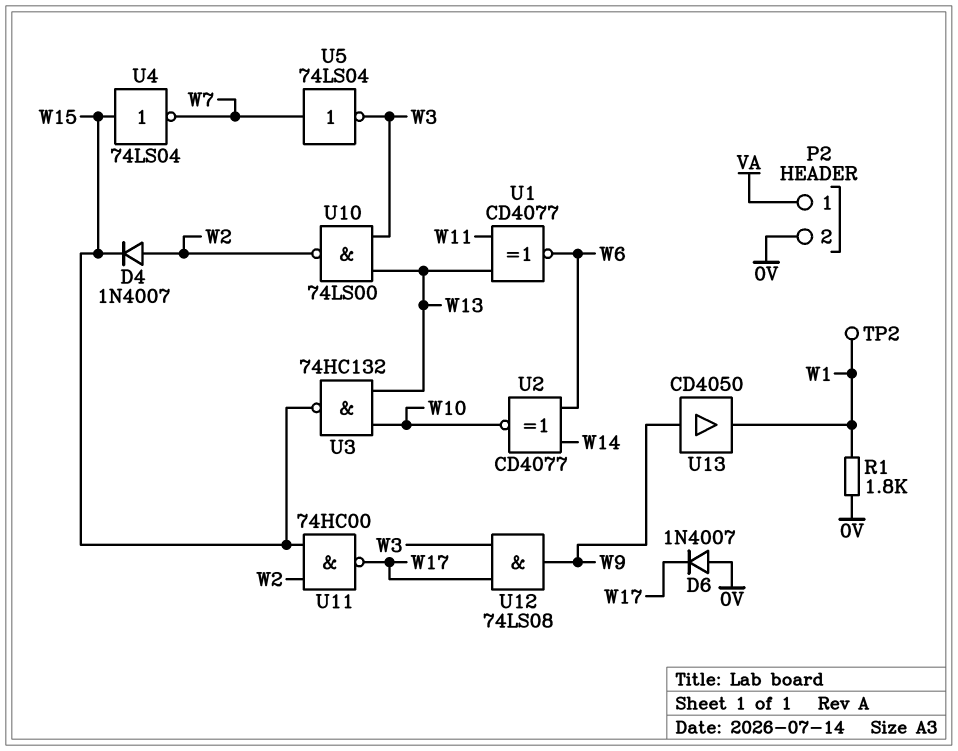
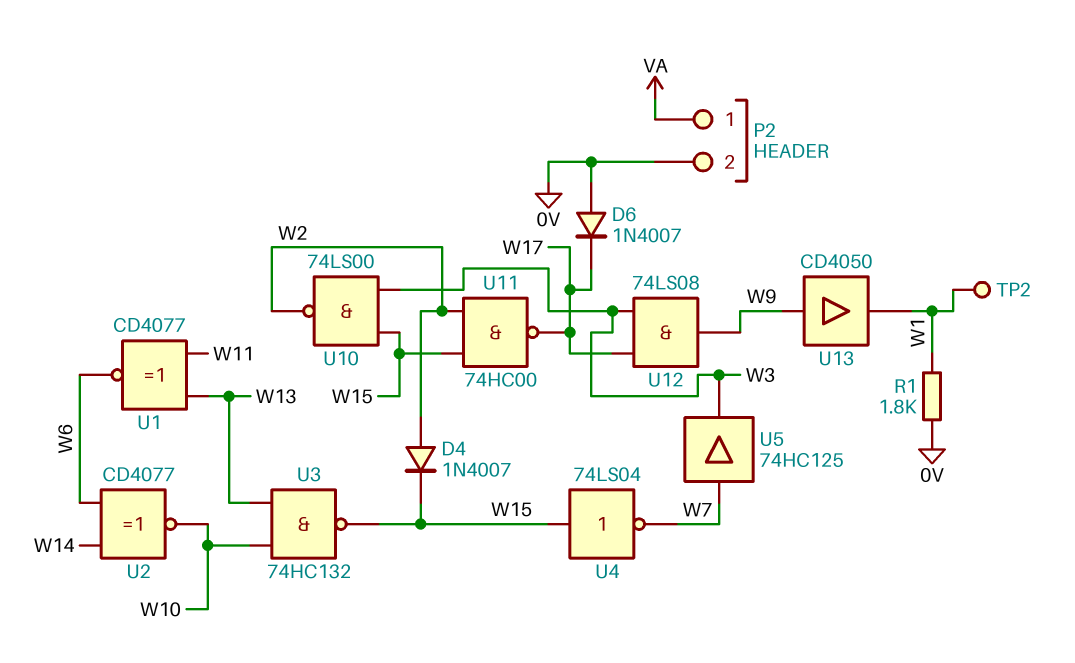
U5: NOT 74LS04 (in W7, out W3) -> buffer 74HC125 (in W7, out W3)
U10: NAND 74LS00 (in W3, in W13, out W2) -> NAND 74LS00 (in W3, in W15, out W2)

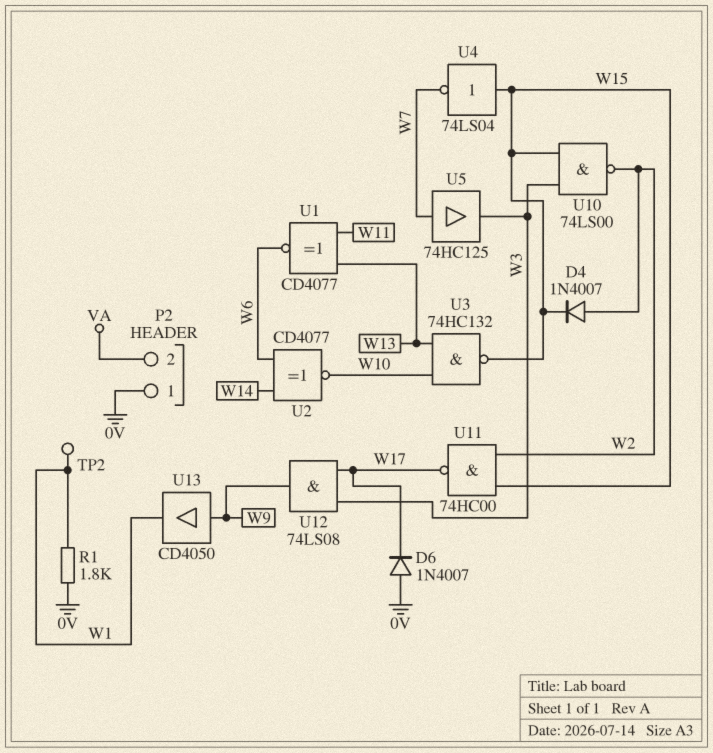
P2 pin 1: VA -> 0V
P2 pin 2: 0V -> VA

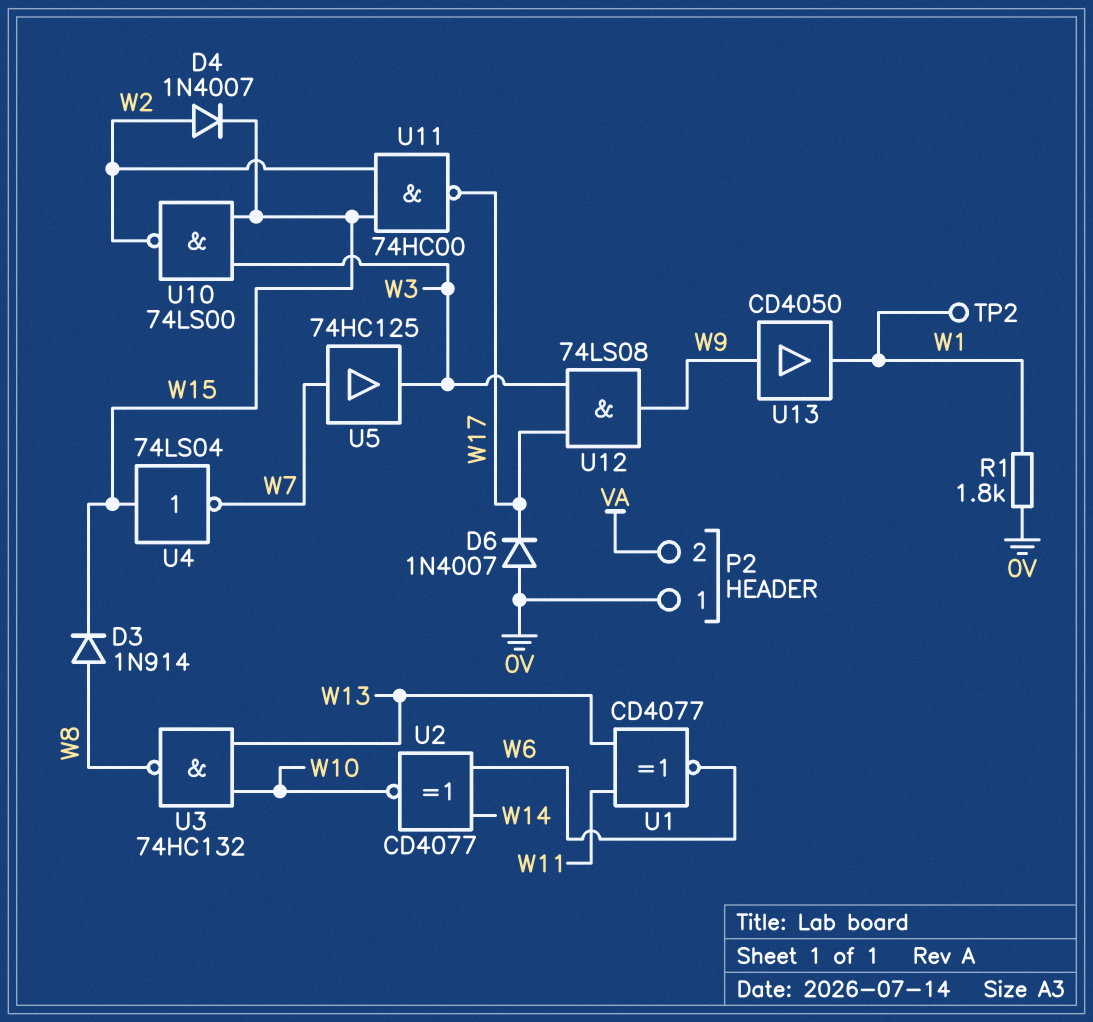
D3: none -> diode 1N914 (A W8, K W15)
U3: NAND 74HC132 (in W10, in W13, out W15) -> NAND 74HC132 (in W10, in W13, out W8)

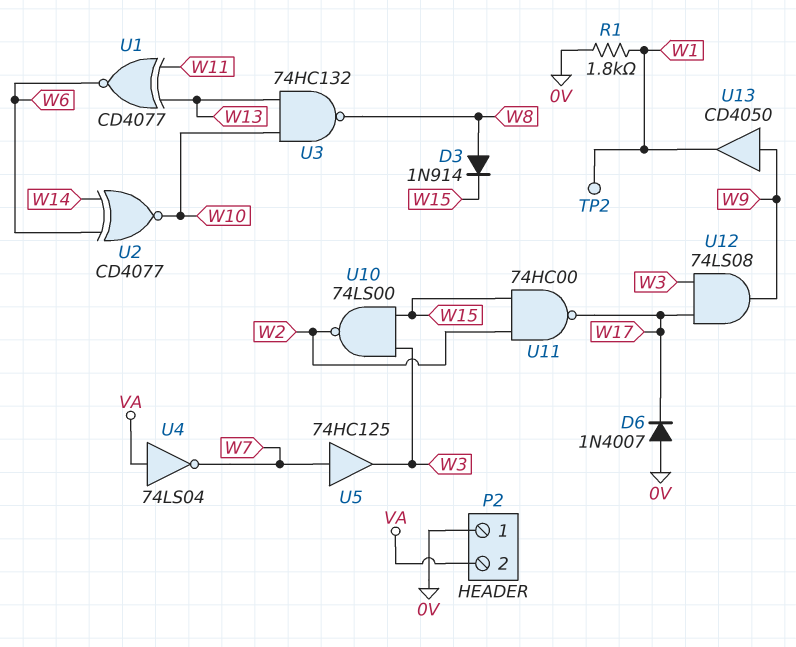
D4: diode 1N4007 (A W2, K W15) -> none
U4: NOT 74LS04 (in W15, out W7) -> NOT 74LS04 (in VA, out W7)

